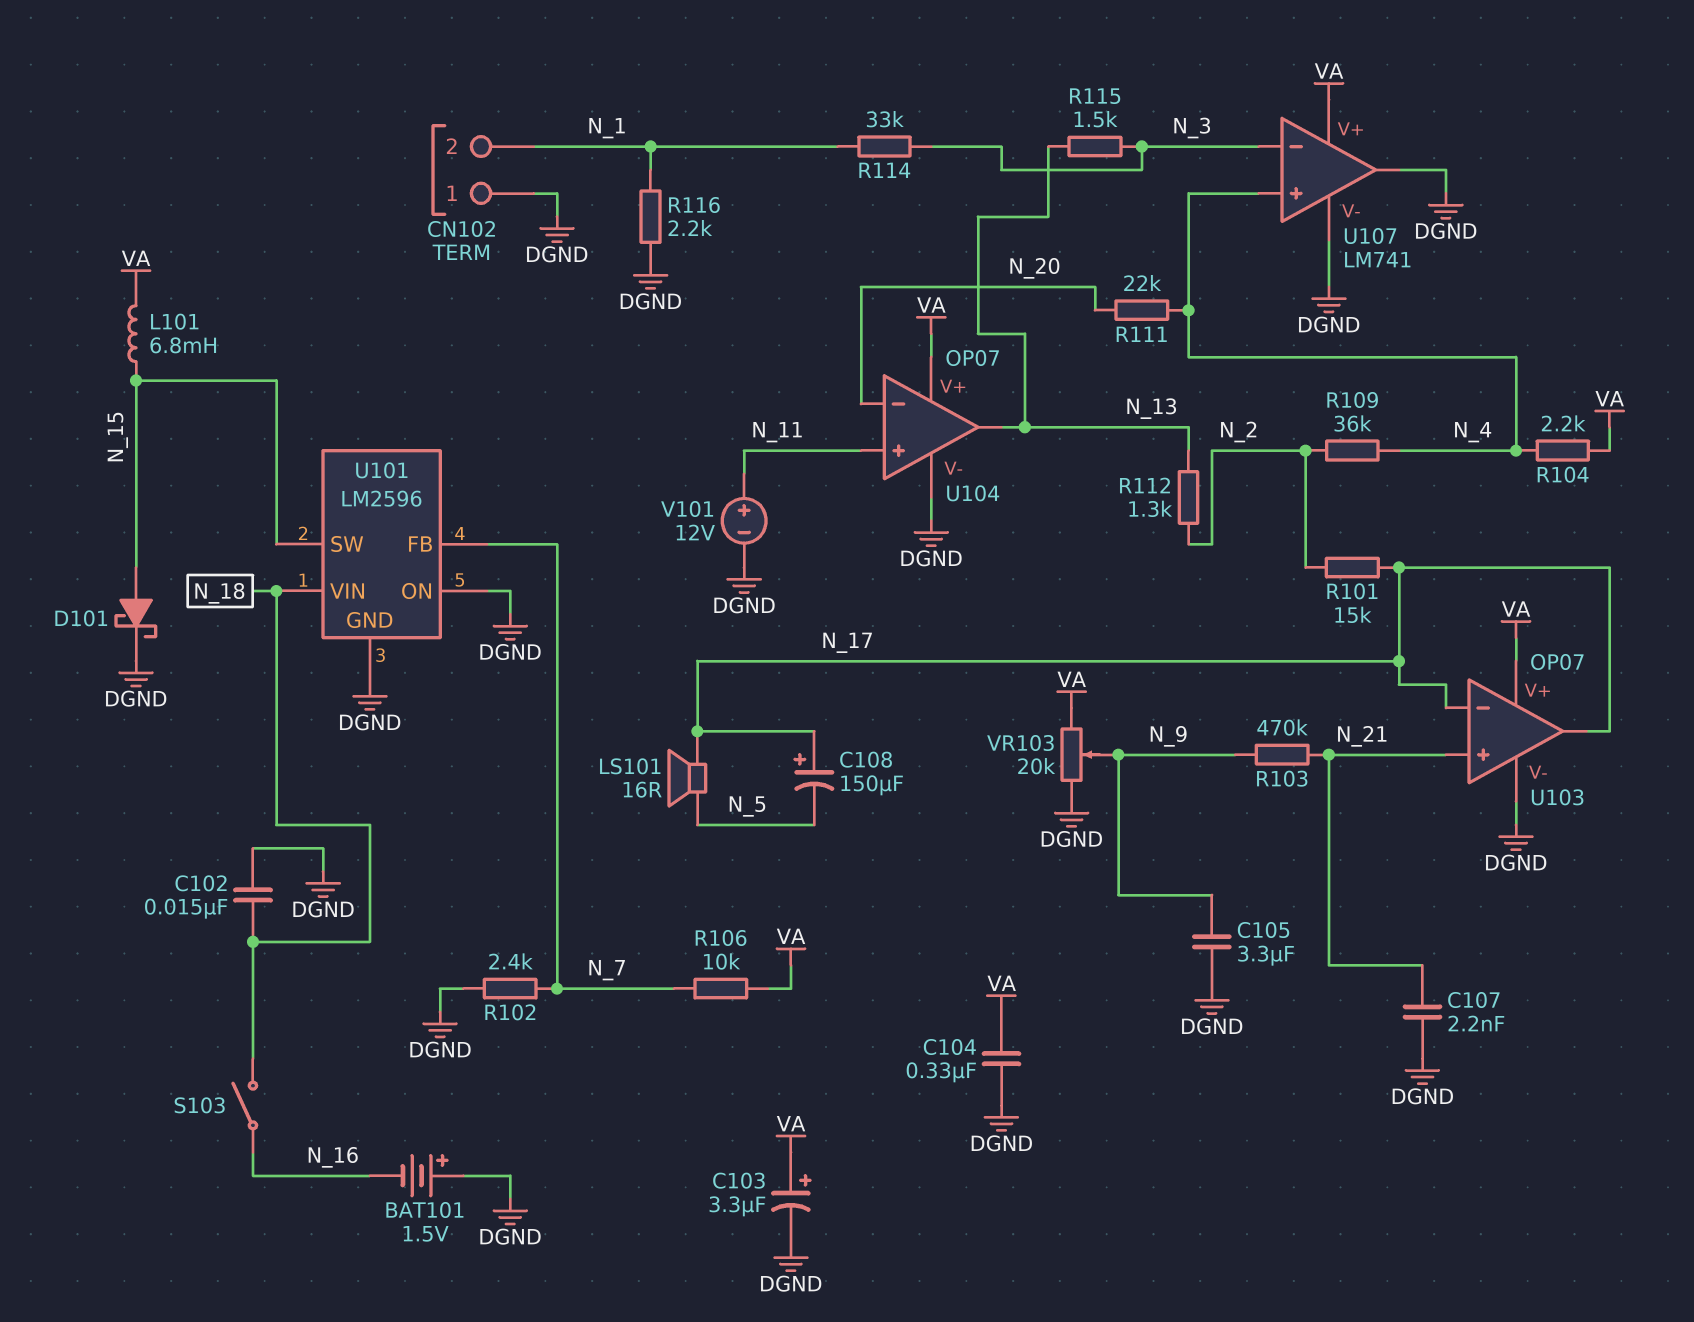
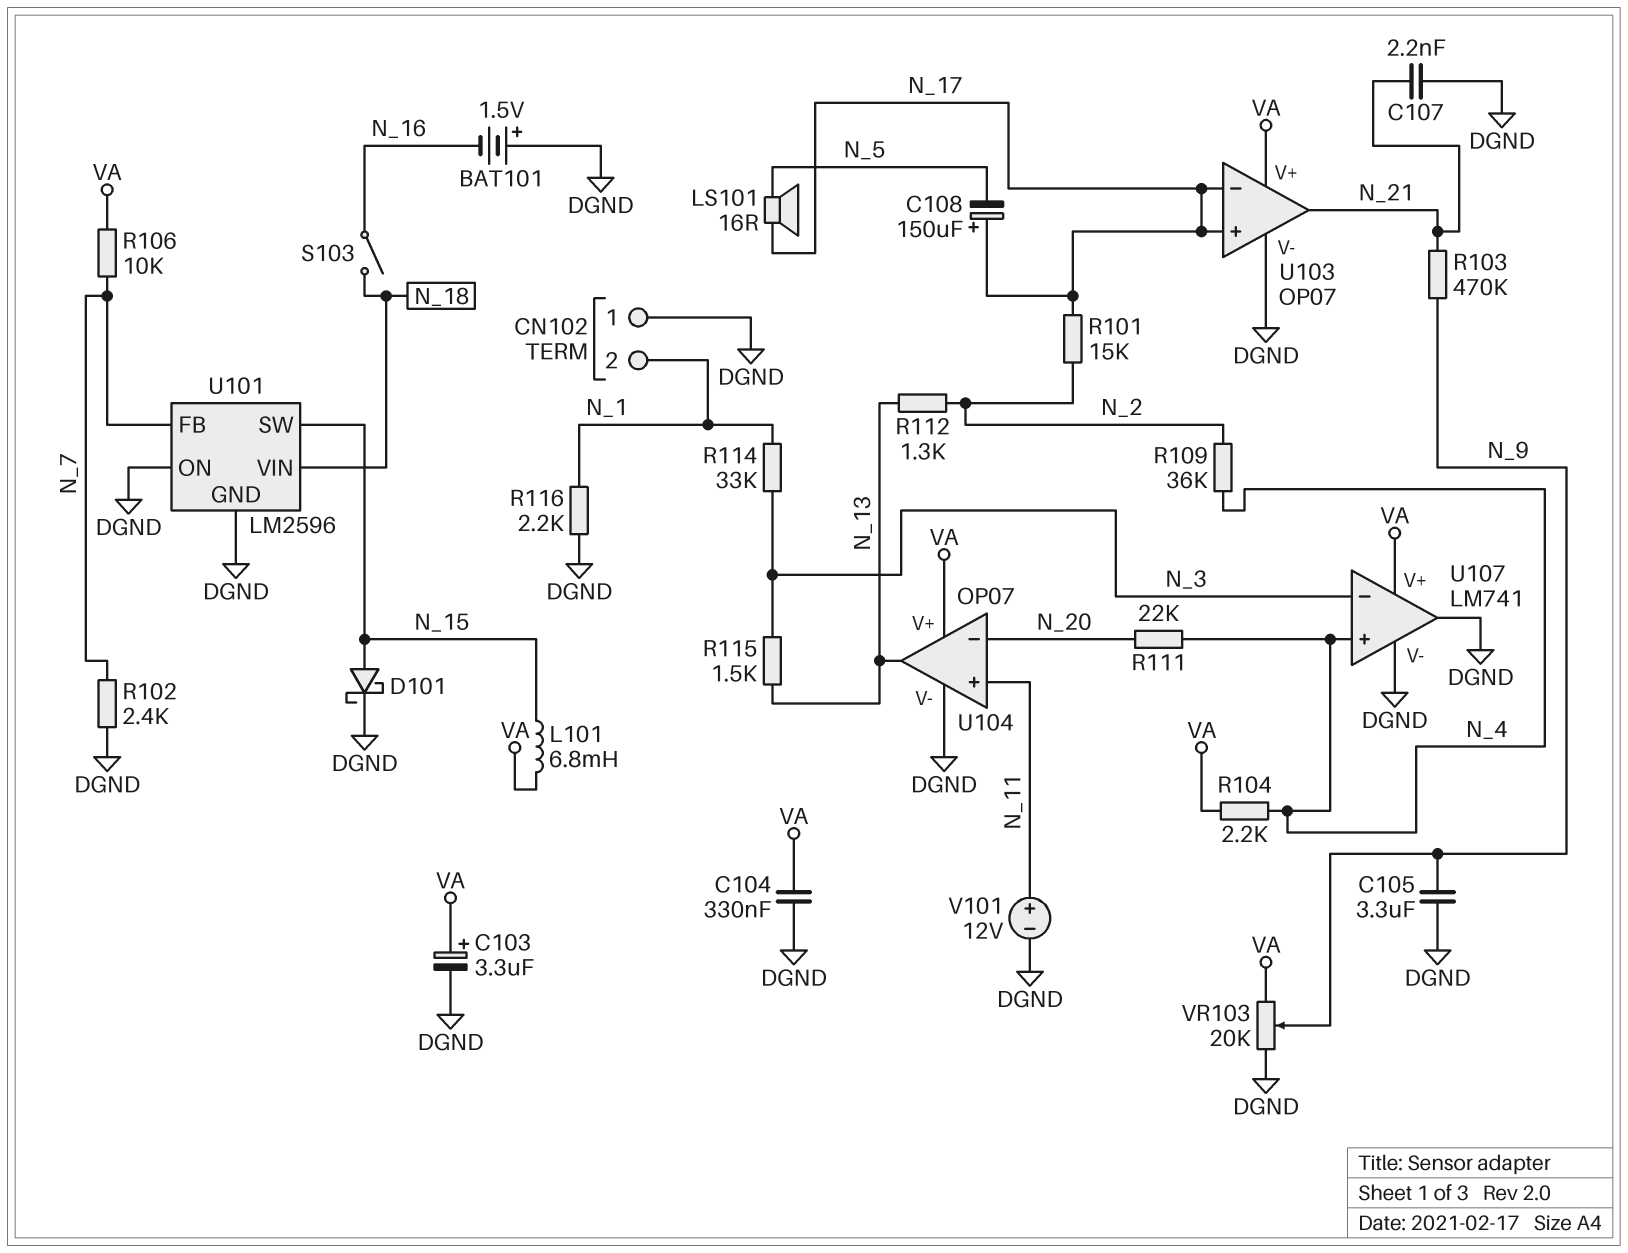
C102: 15nF (DGND, N_18) -> none
U103 pin in+: N_21 -> N_17
U103 pin out: N_17 -> N_21

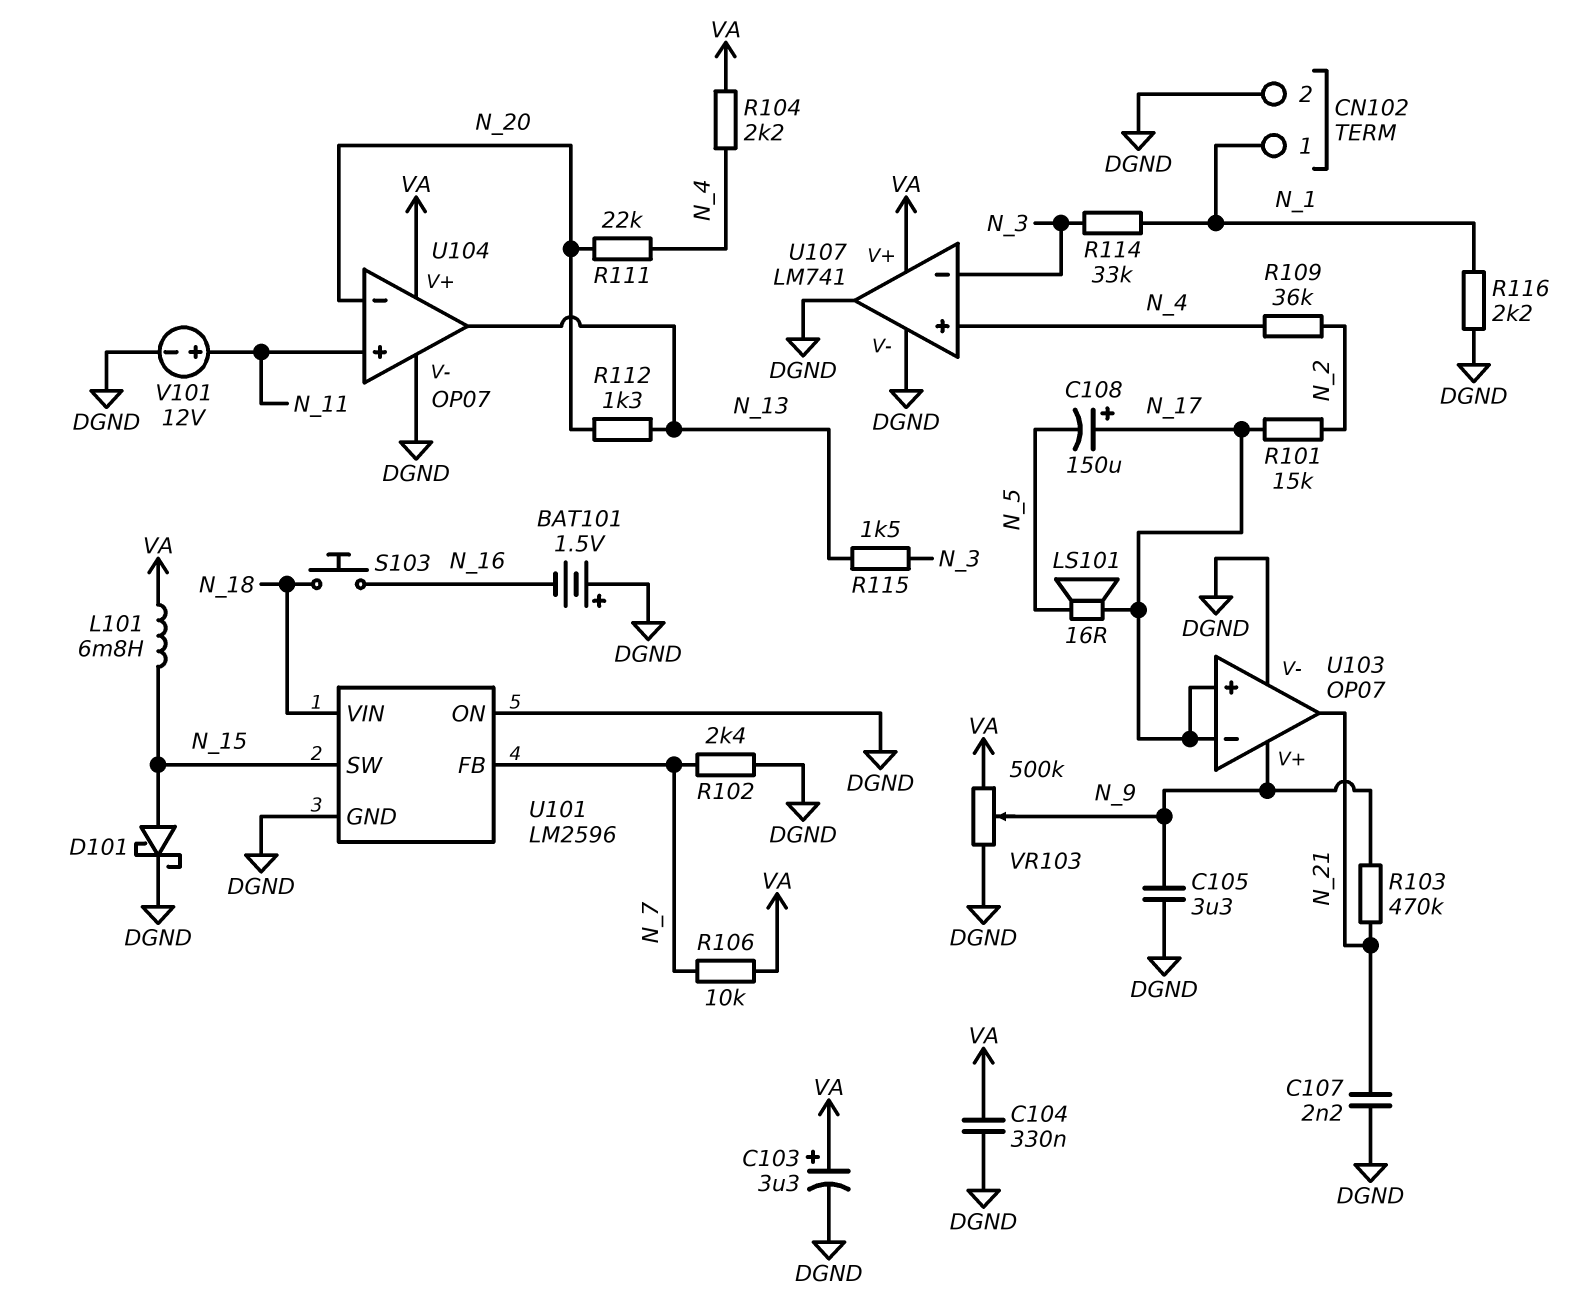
CN102 pin 1: DGND -> N_1
CN102 pin 2: N_1 -> DGND
R112: 1.3k (N_2, N_13) -> 1.3k (N_13, N_20)
S103: switch (N_16, N_18) -> button (N_16, N_18)
U103 pin V+: VA -> N_9
VR103: 20k (DGND, VA, wiper N_9) -> 500k (DGND, VA, wiper N_9)

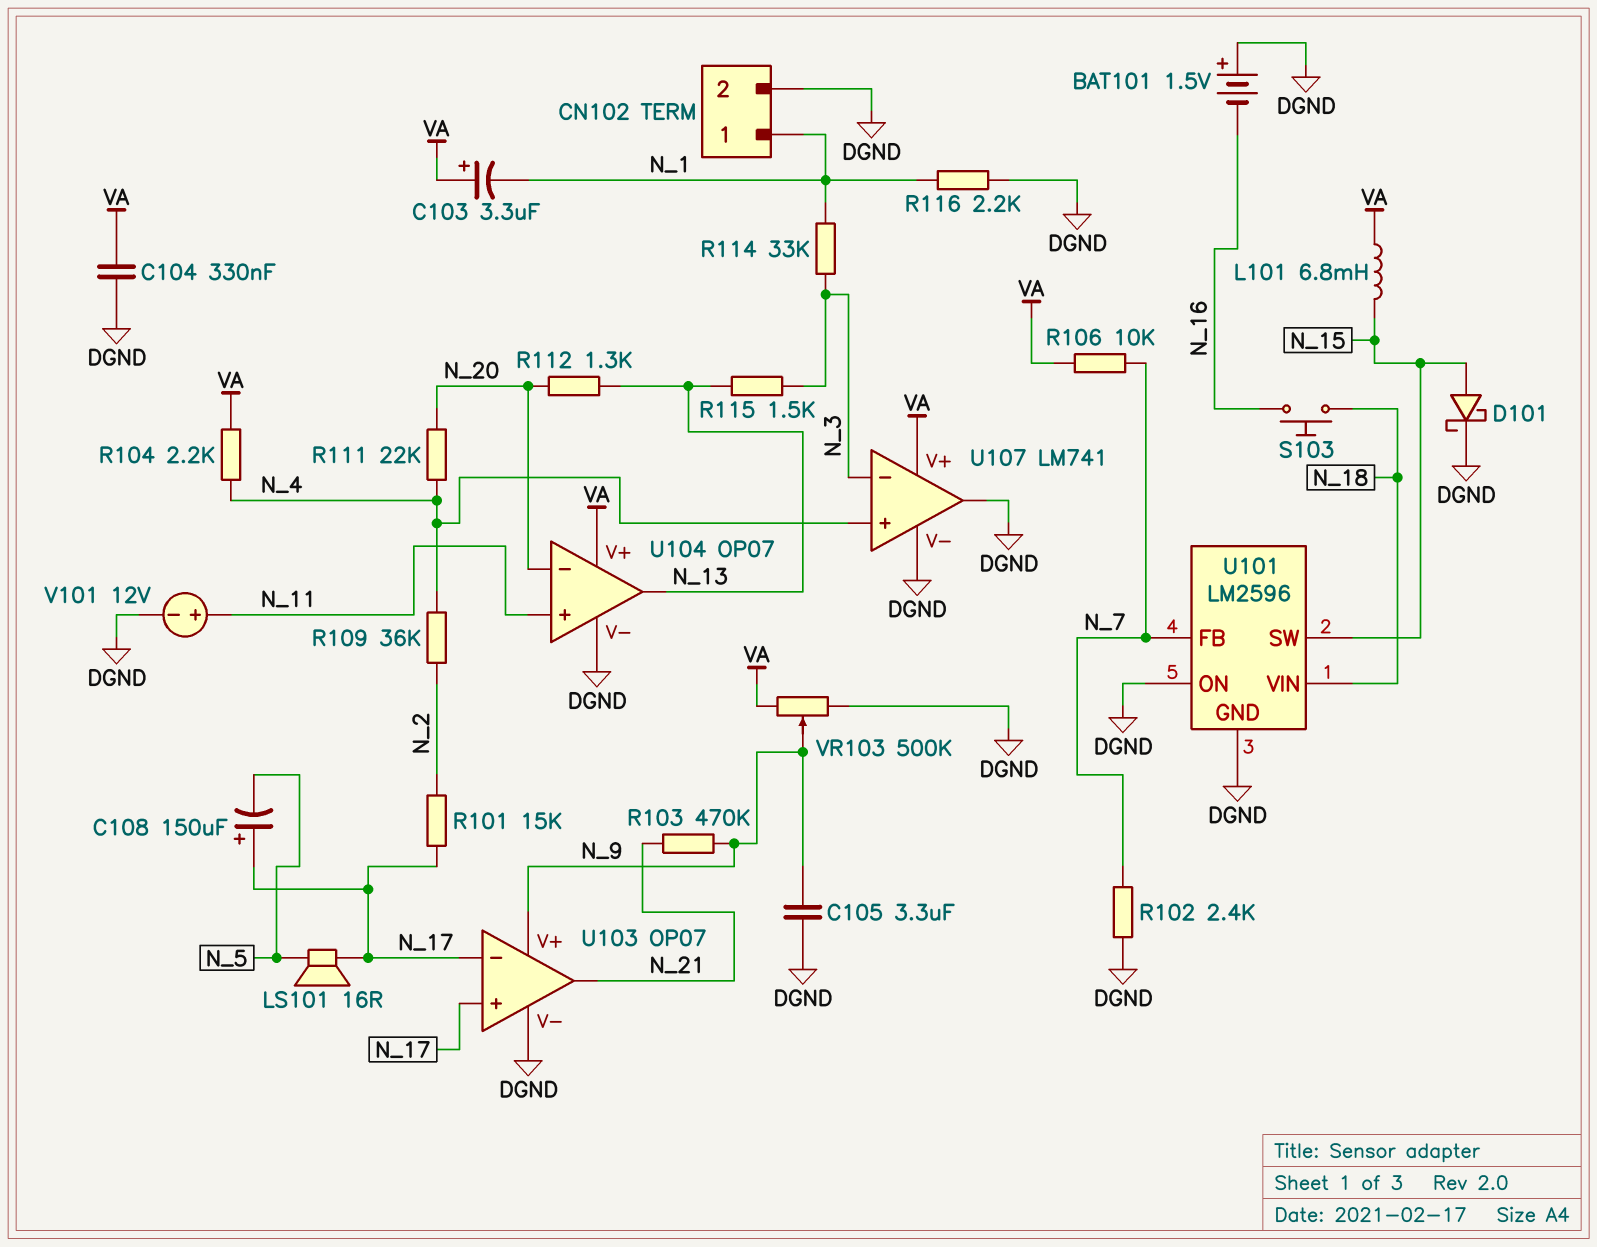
C103: 3.3uF (plus VA, minus DGND) -> 3.3uF (plus VA, minus N_1)
C107: 2.2nF (DGND, N_21) -> none

